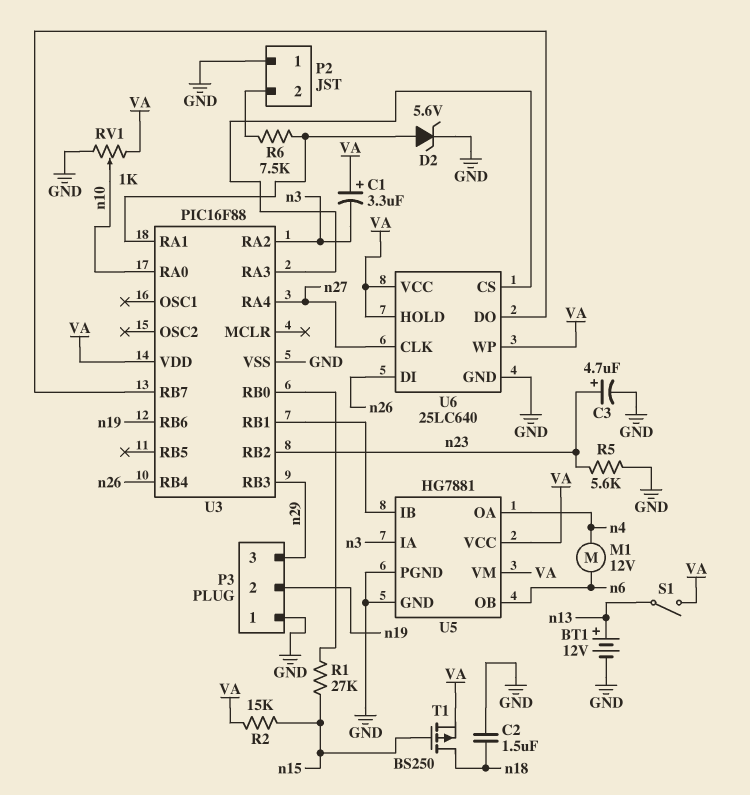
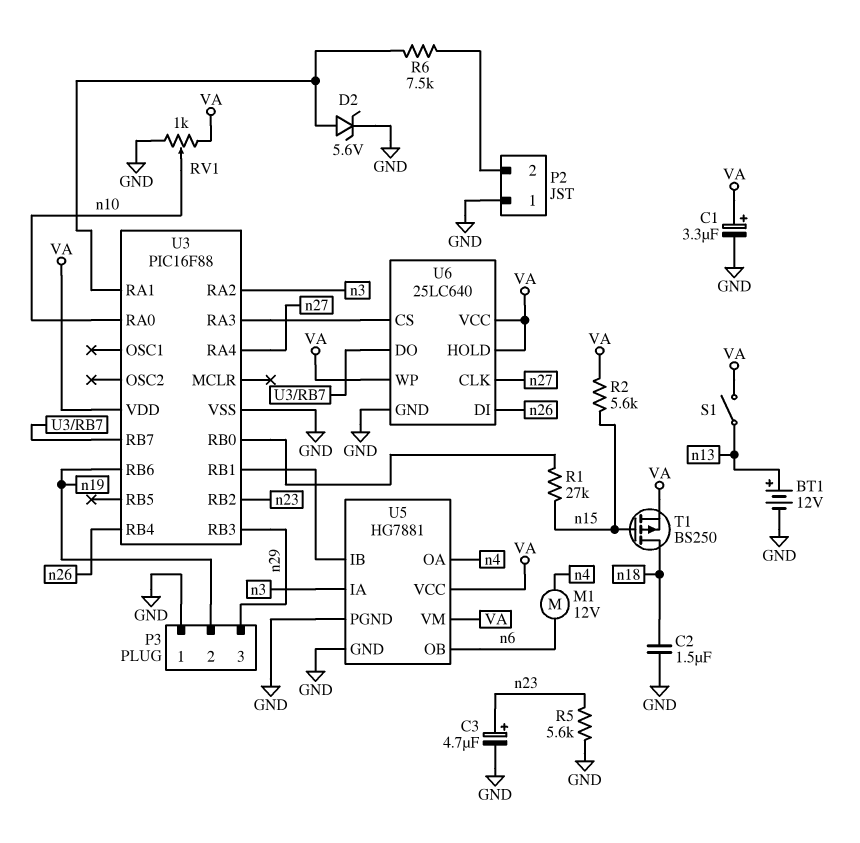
C1: 3.3uF (plus VA, minus n3) -> 3.3uF (plus VA, minus GND)
R2: 15k (VA, n15) -> 5.6k (VA, n15)

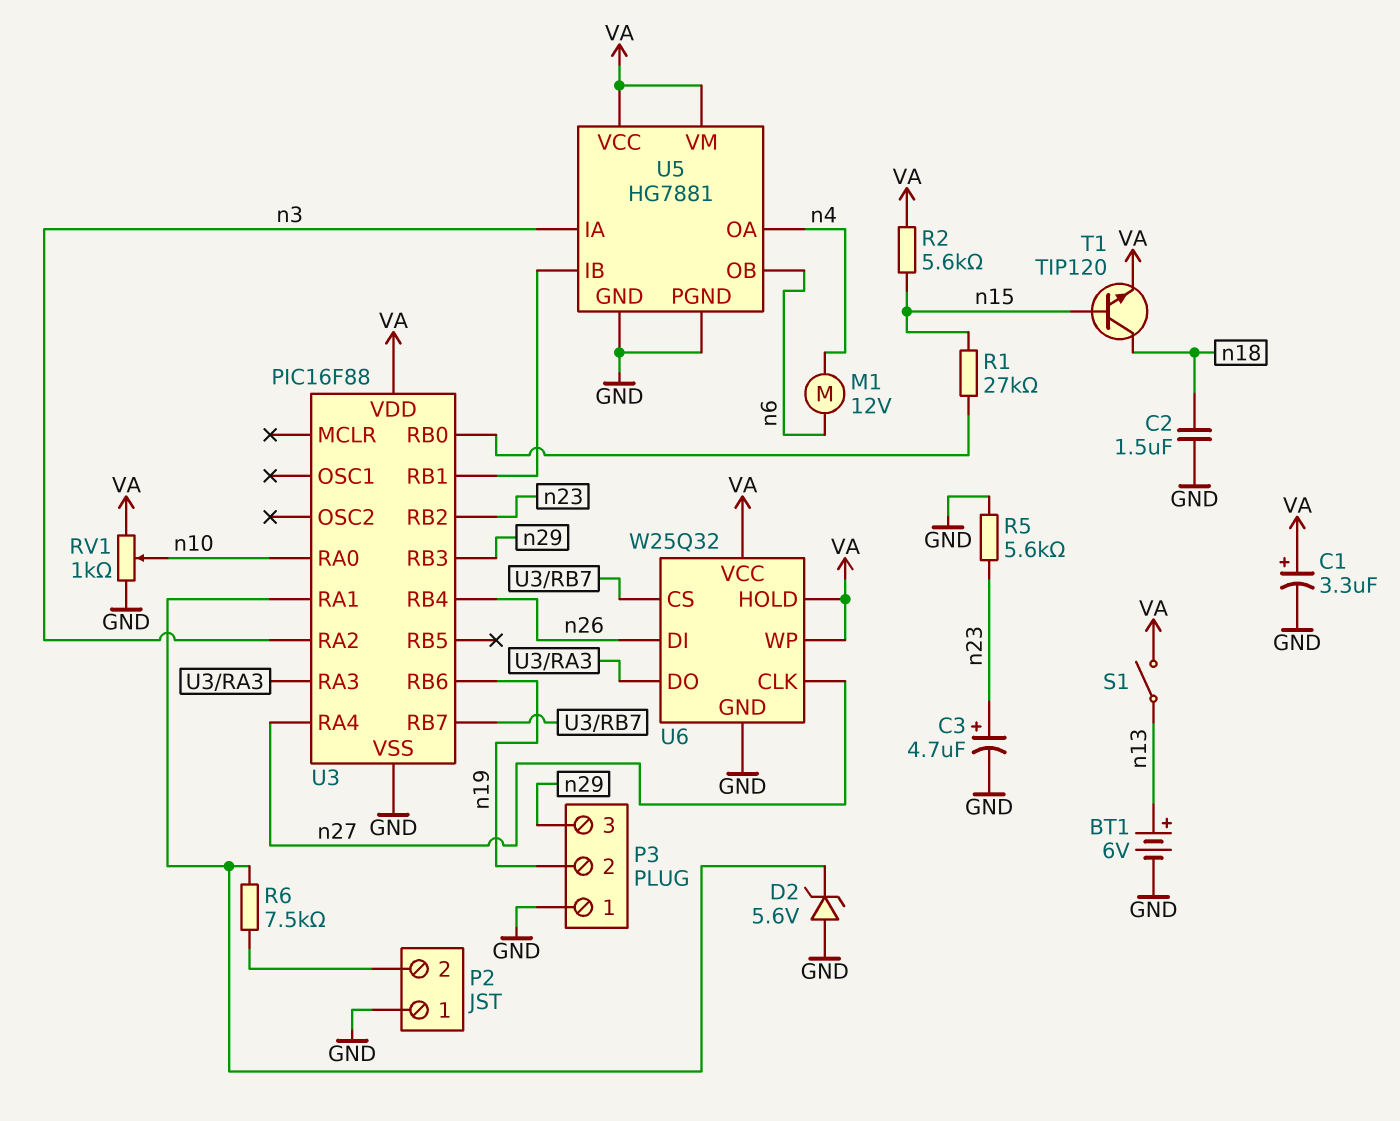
BT1: 12V (plus n13, minus GND) -> 6V (plus n13, minus GND)
D2: zener 5.6V (A U3/RA1, K GND) -> zener 5.6V (A GND, K U3/RA1)
T1: PMOS BS250 (G n15, D n18, S VA) -> NPN TIP120 (B n15, C n18, E VA)
U6: 25LC640 -> W25Q32
U6 pin CS: U3/RA3 -> U3/RB7
U6 pin DO: U3/RB7 -> U3/RA3

